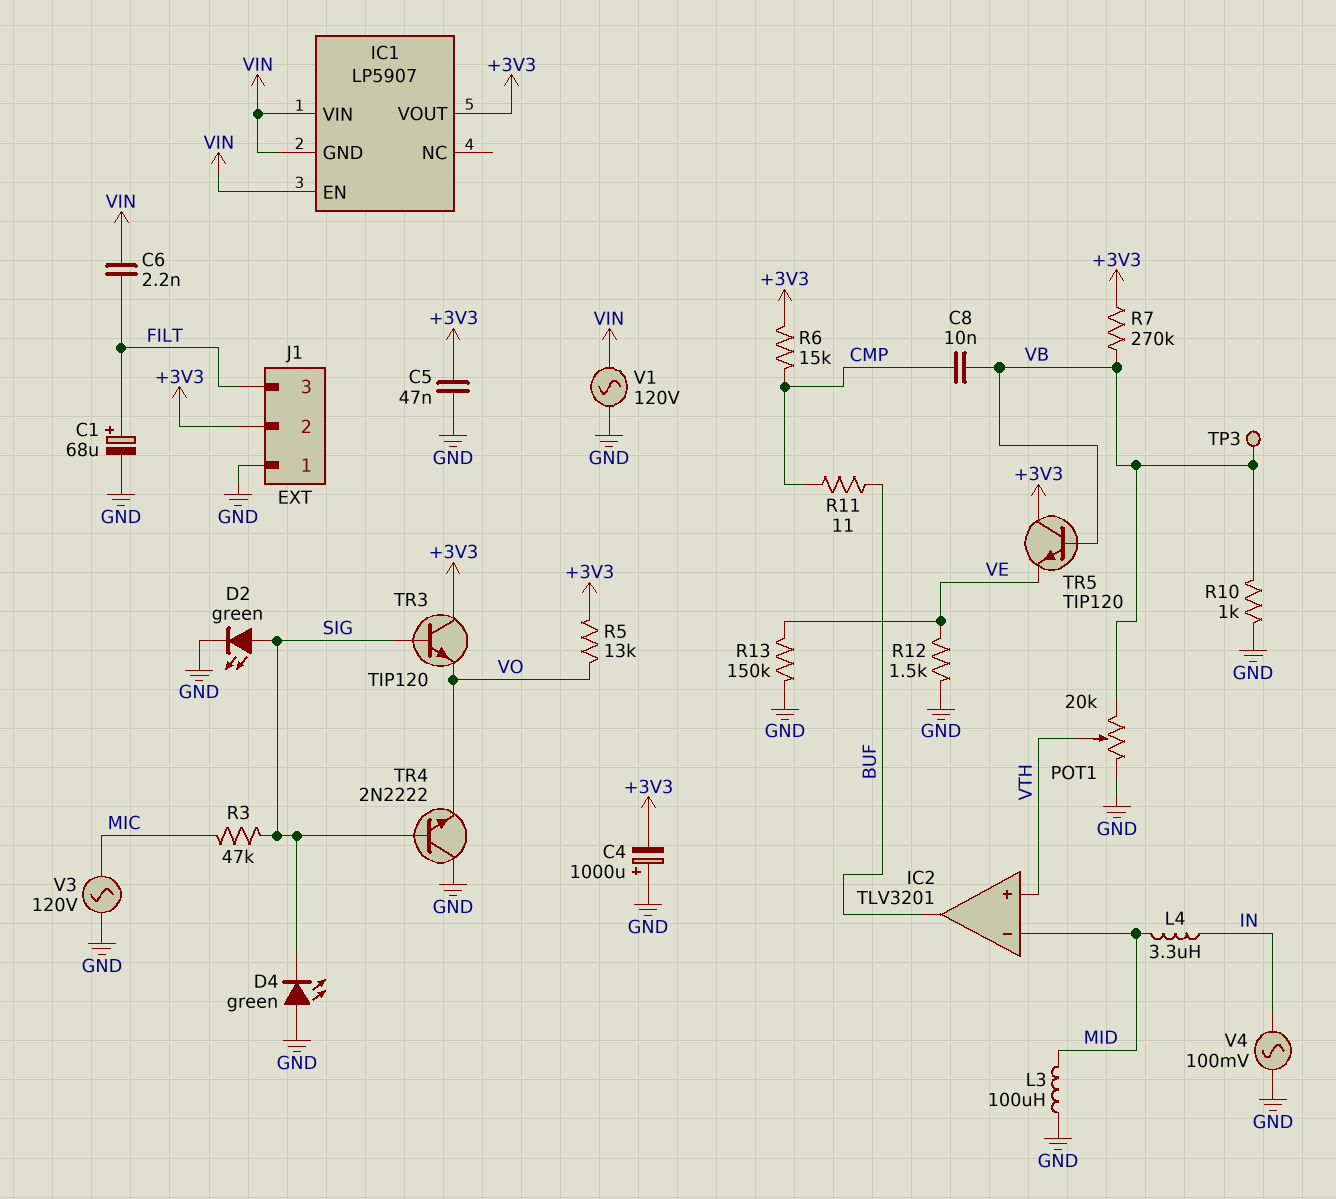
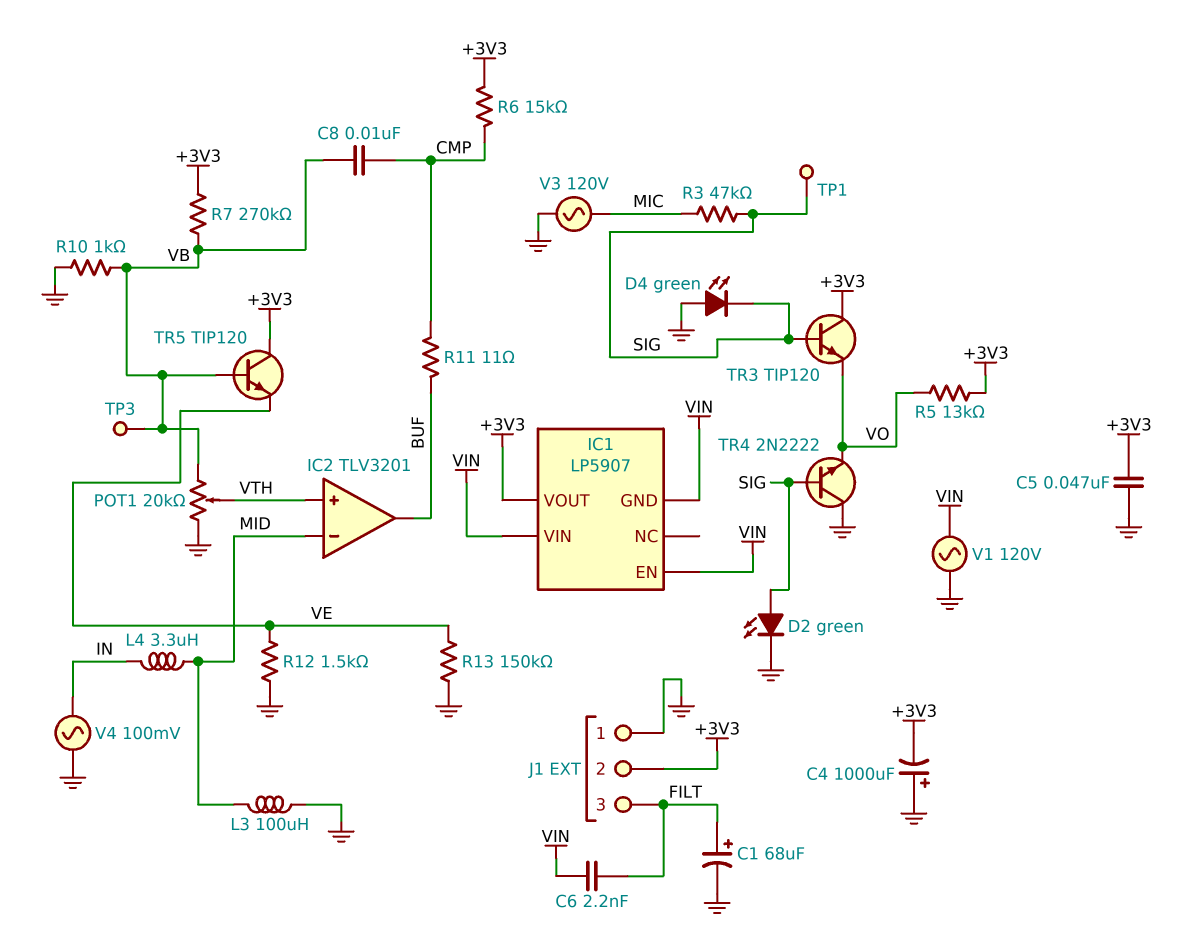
TP1: none -> test point (SIG)

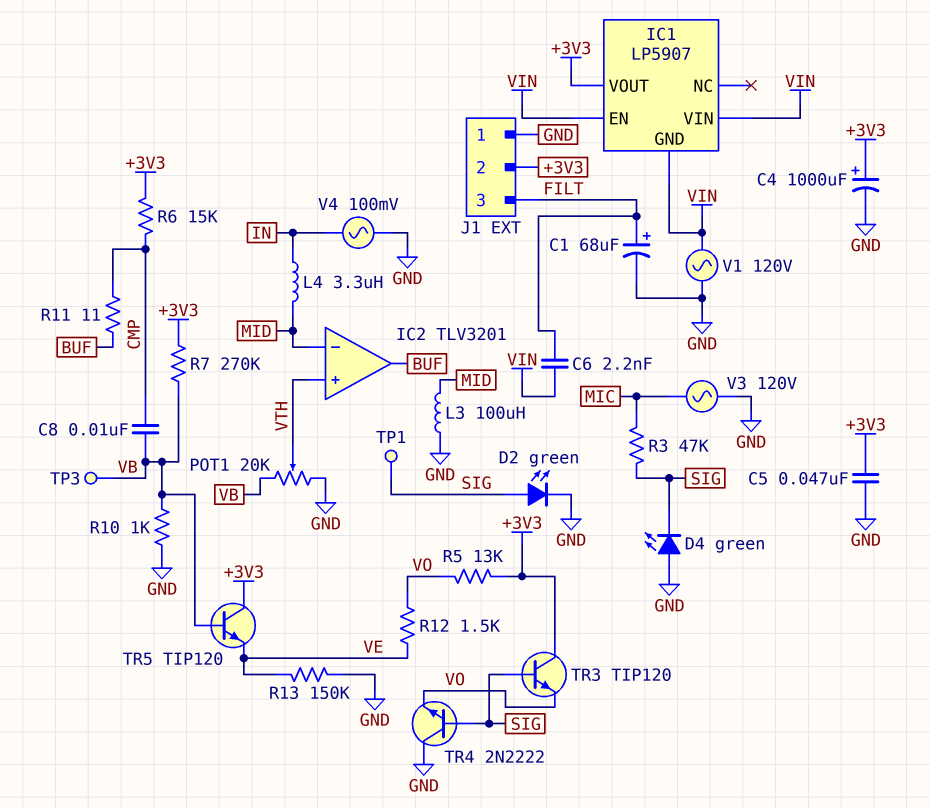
C4: 1000uF (plus GND, minus +3V3) -> 1000uF (plus +3V3, minus GND)
R12: 1.5k (GND, VE) -> 1.5k (VE, VO)

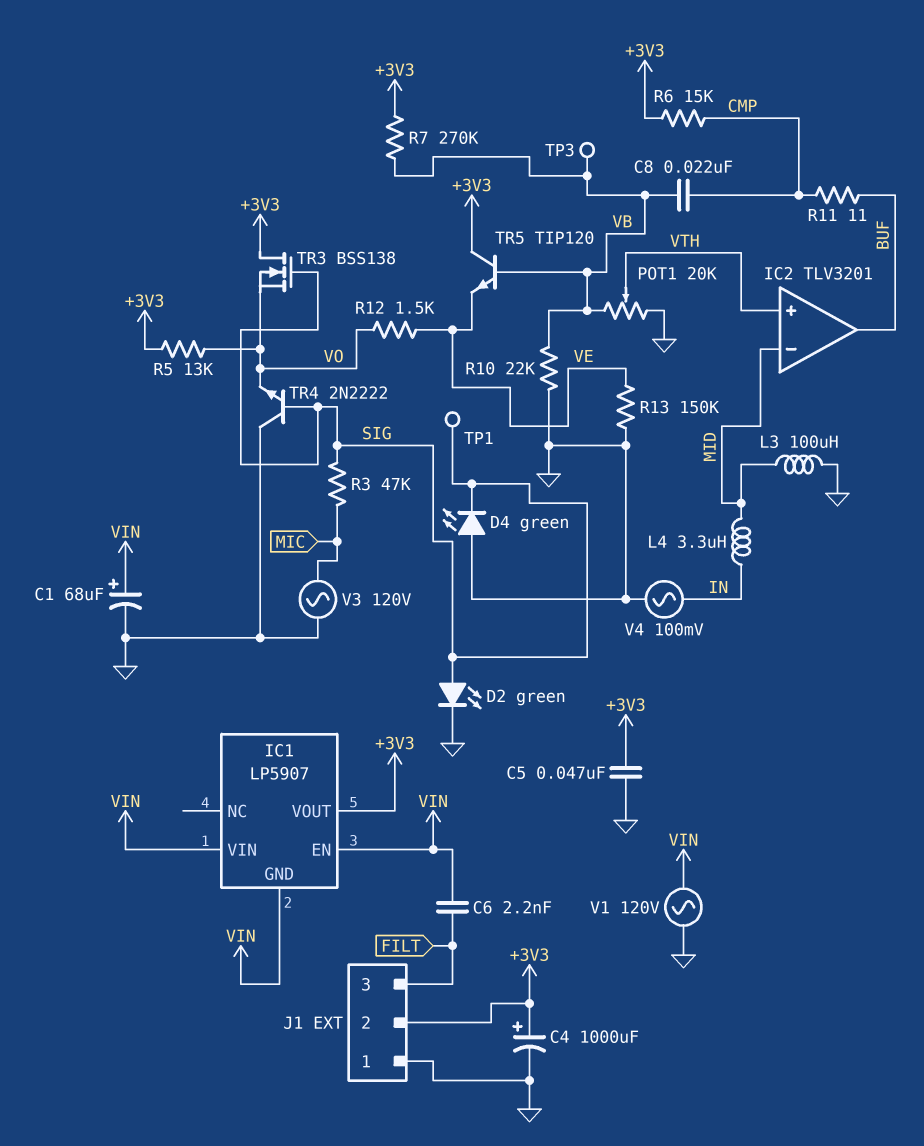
C1: 68uF (plus FILT, minus GND) -> 68uF (plus VIN, minus GND)
C8: 10nF (CMP, VB) -> 22nF (CMP, VB)
R10: 1k (GND, VB) -> 22k (GND, VB)
TR3: NPN TIP120 (B SIG, C +3V3, E VO) -> NMOS BSS138 (G SIG, D +3V3, S VO)

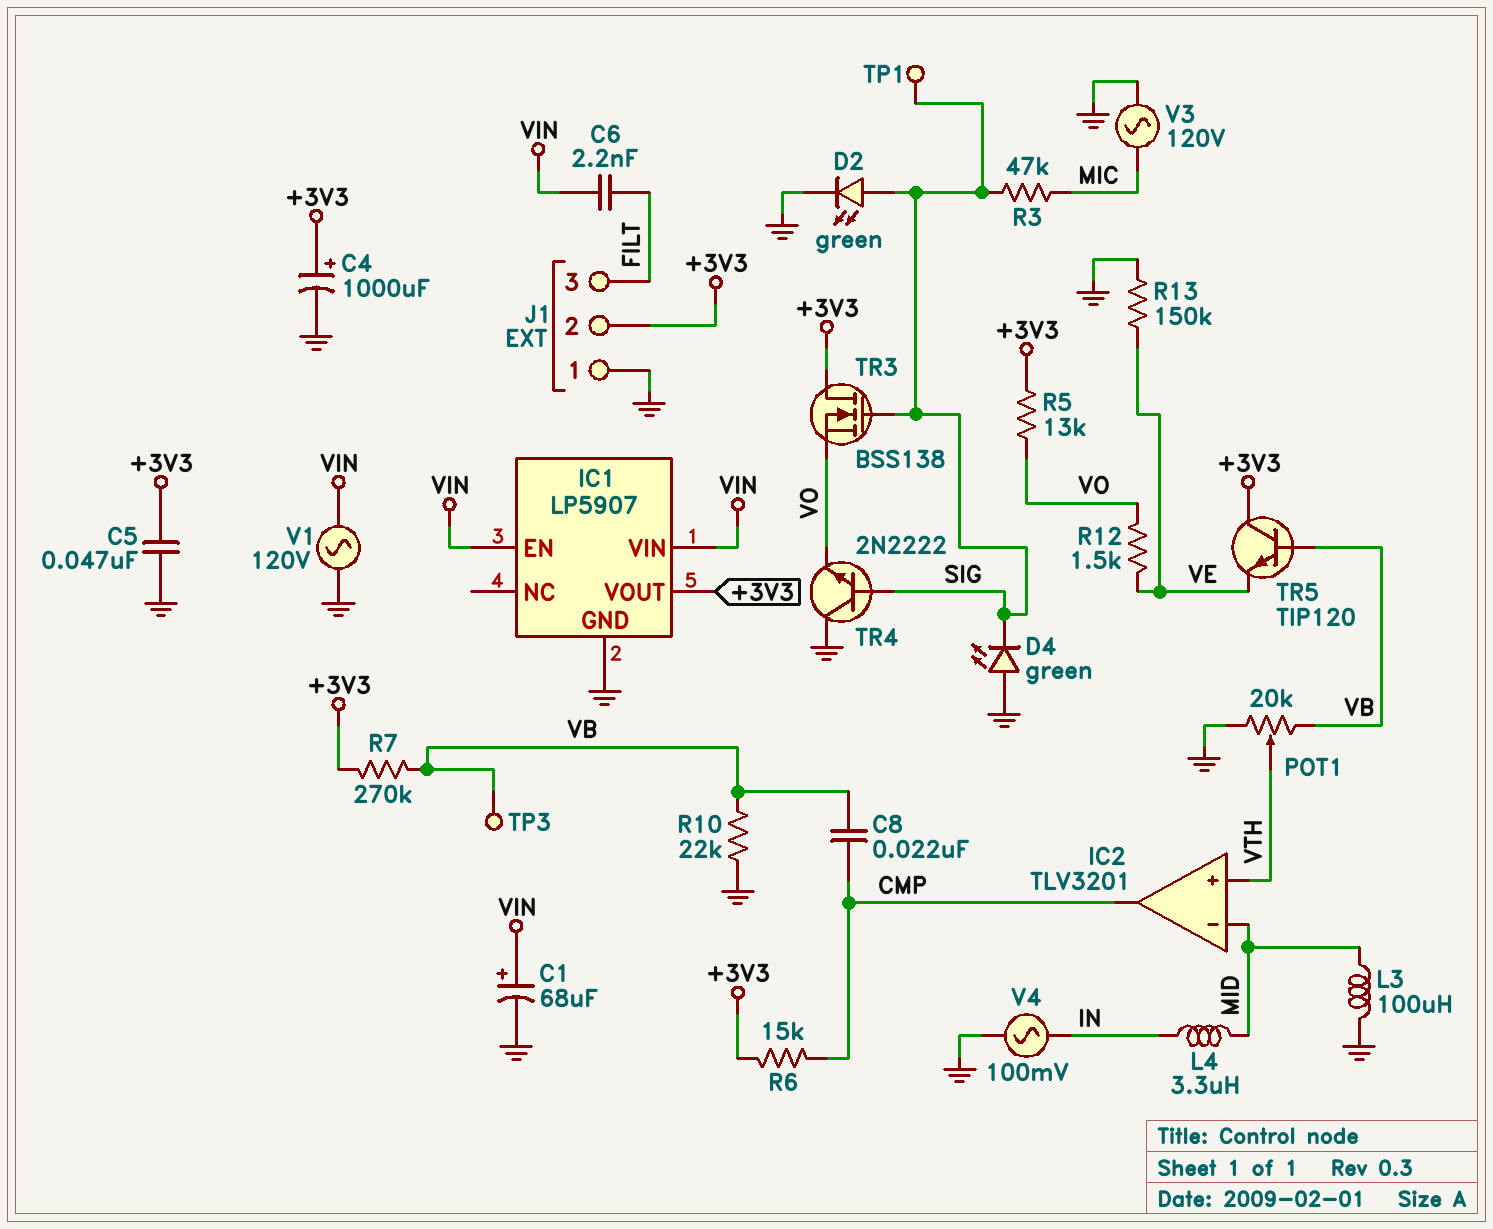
IC1 pin GND: VIN -> GND
IC2 pin out: BUF -> CMP
R11: 11 (BUF, CMP) -> none

